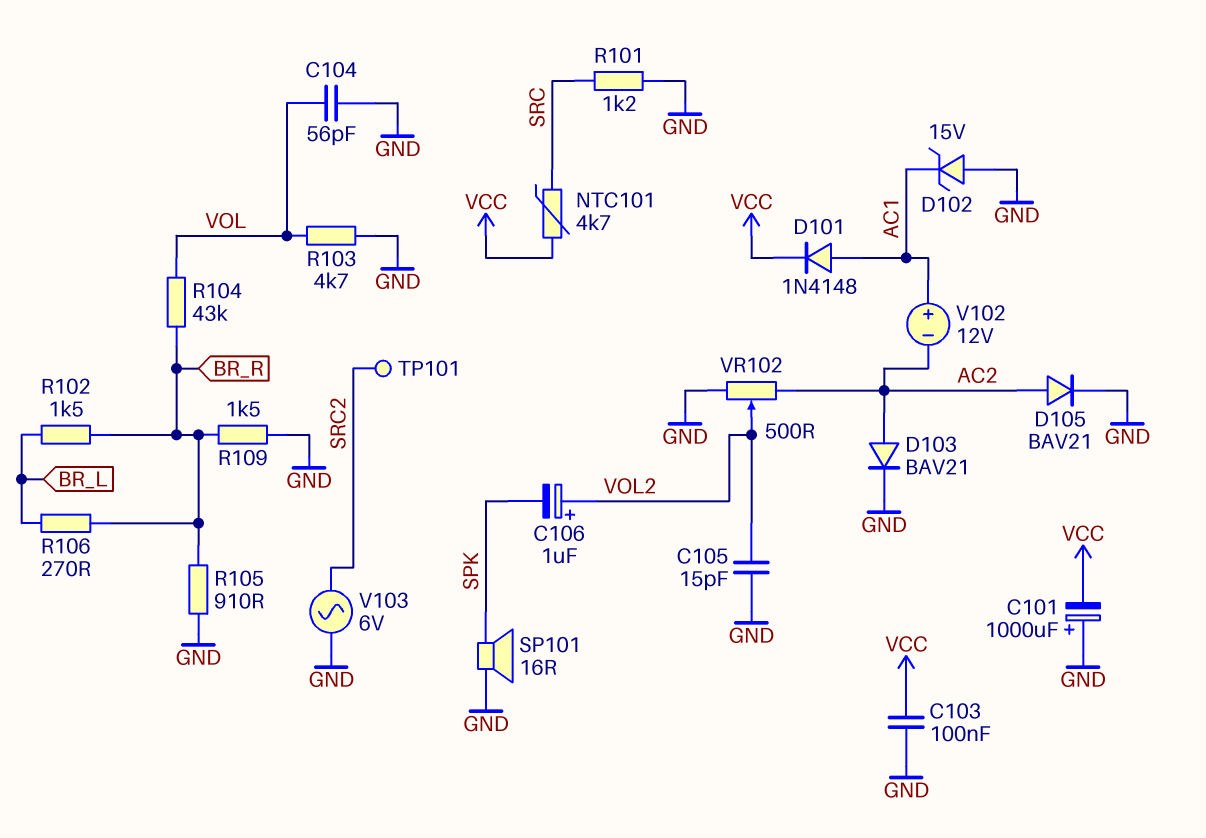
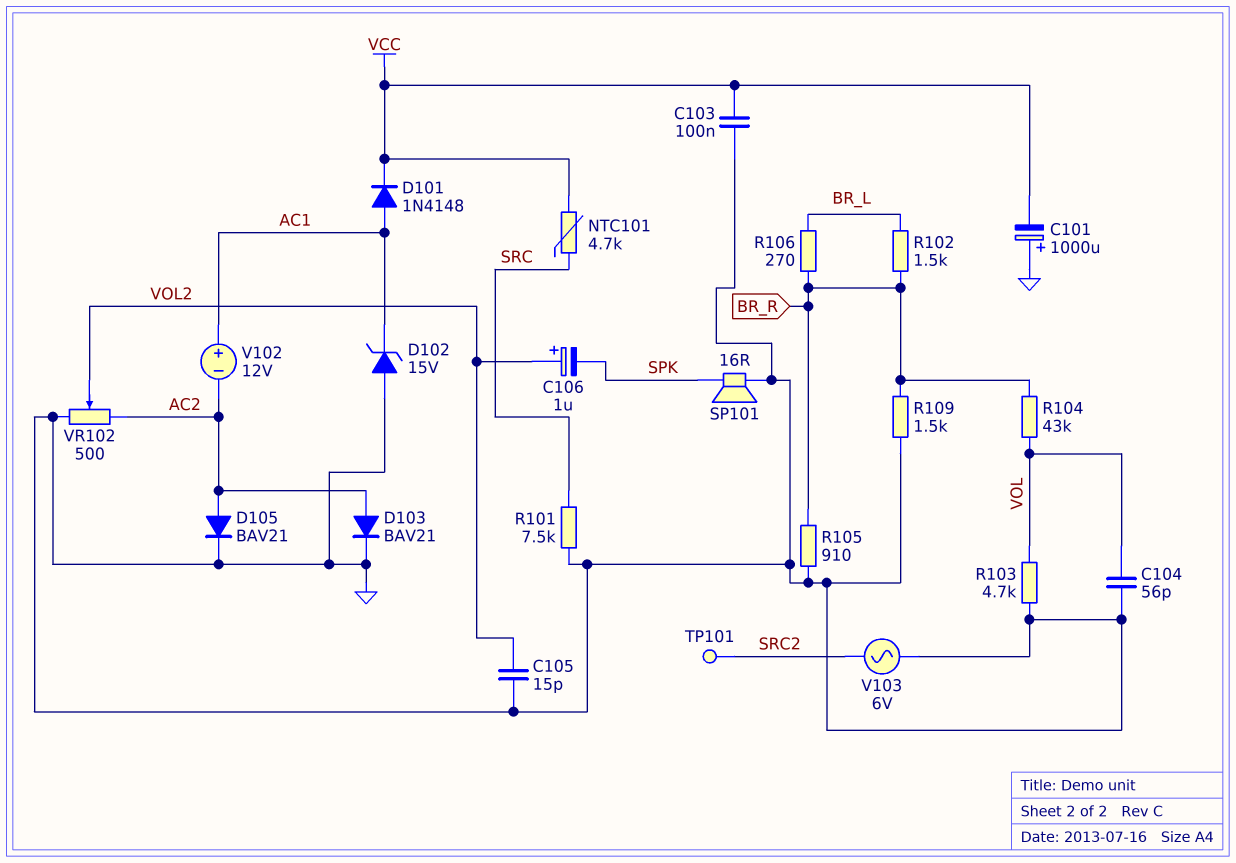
R101: 1.2k (GND, SRC) -> 7.5k (GND, SRC)

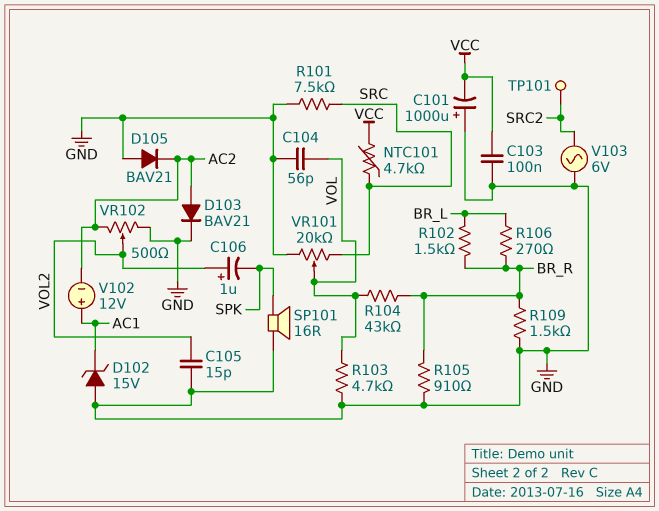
D101: diode 1N4148 (A AC1, K VCC) -> none
D105: diode BAV21 (A AC2, K GND) -> diode BAV21 (A GND, K AC2)
VR101: none -> 20k (GND, SRC, wiper VOL)

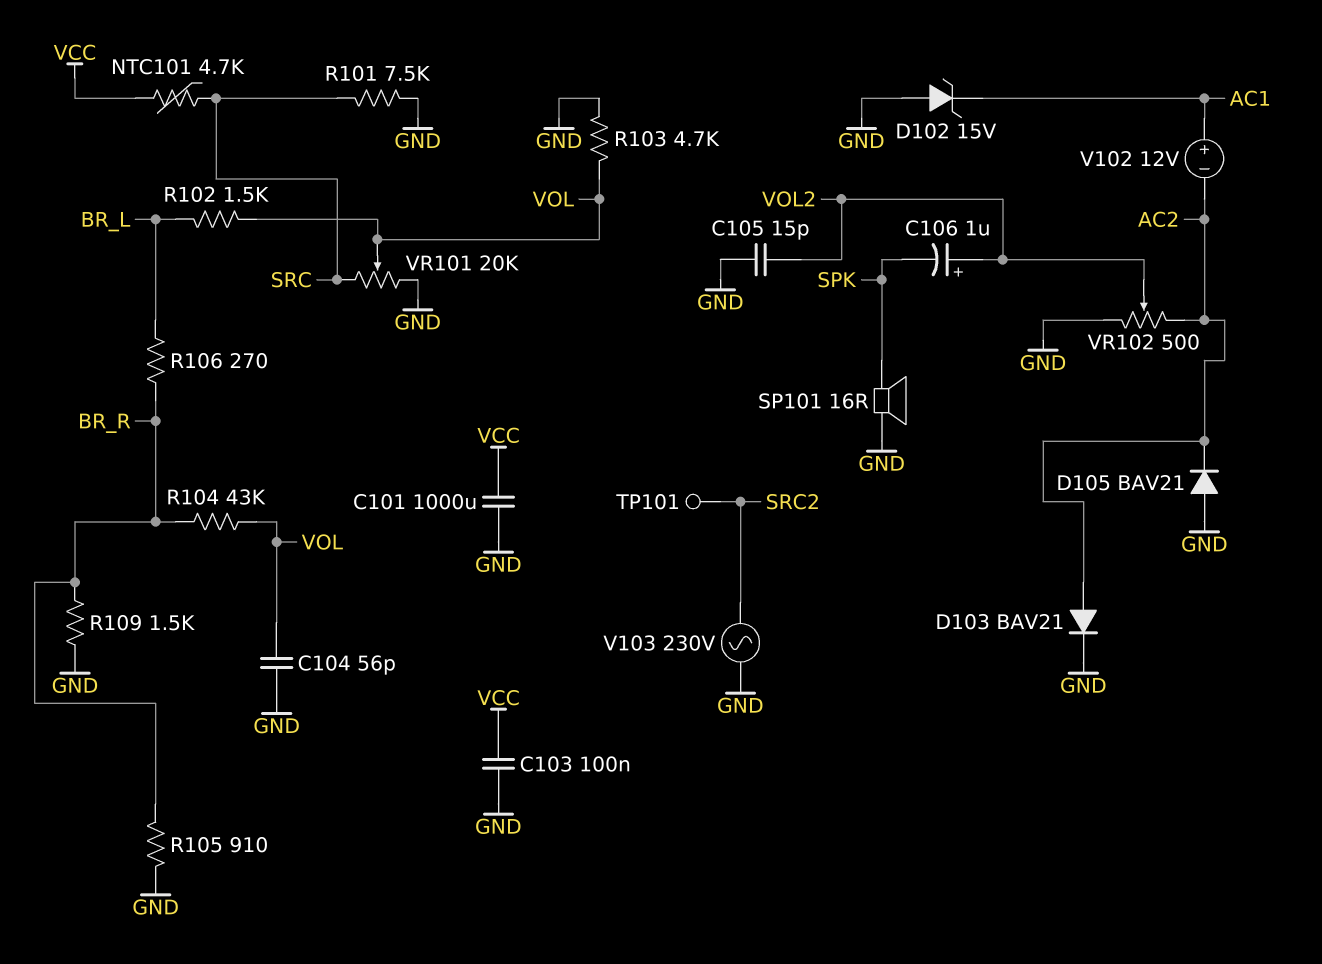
C101: 1000uF (plus GND, minus VCC) -> 1000uF (GND, VCC)
R102: 1.5k (BR_L, BR_R) -> 1.5k (BR_L, VOL)
V103: AC 6V (GND, SRC2) -> AC 230V (GND, SRC2)

